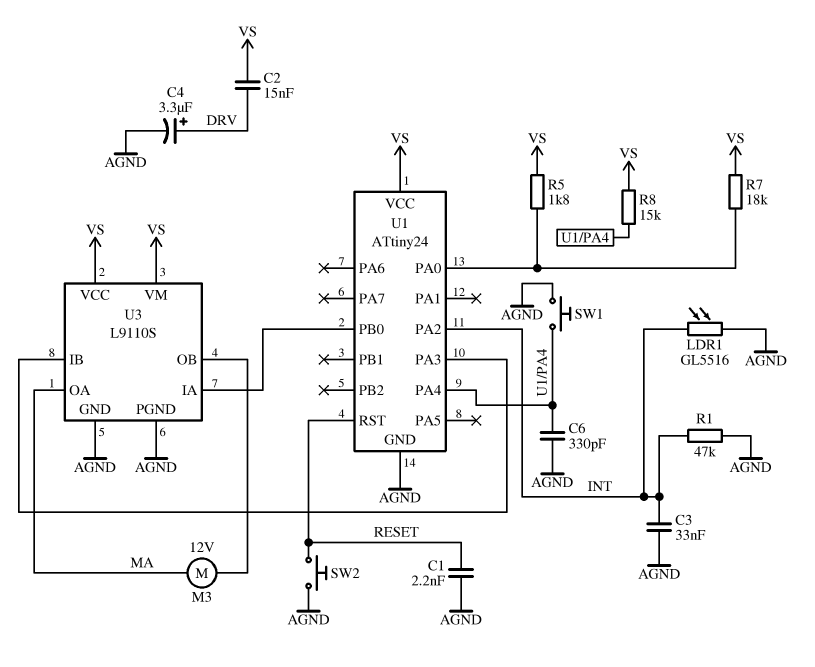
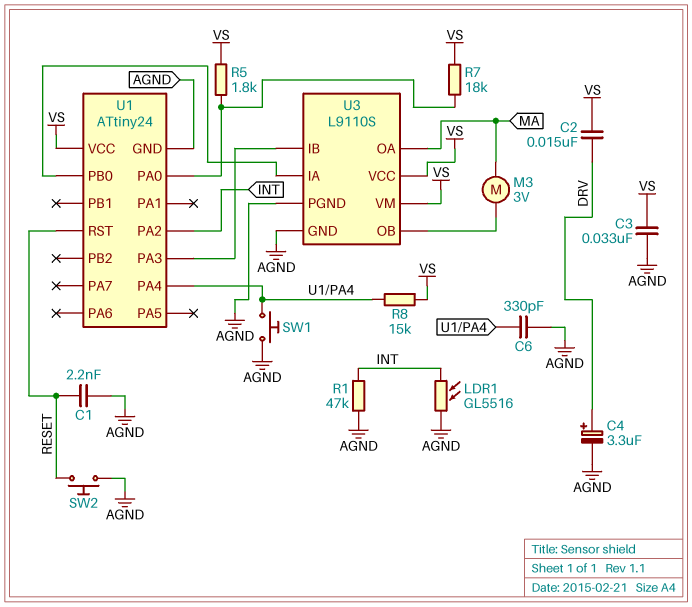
C3: 33nF (AGND, INT) -> 33nF (AGND, VS)
M3: motor 12V (MA, U3/OB) -> motor 3V (MA, U3/OB)

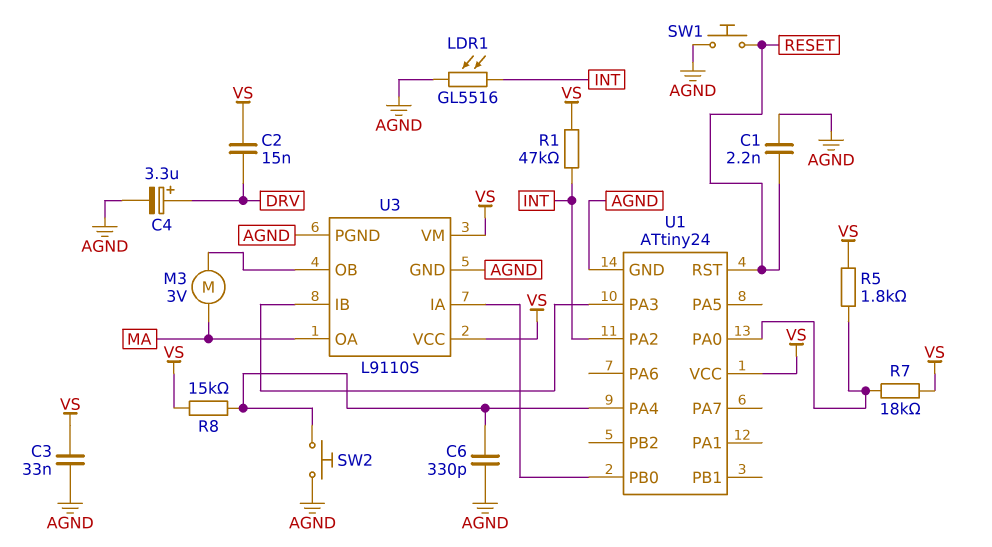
R1: 47k (AGND, INT) -> 47k (INT, VS)
SW1: button (AGND, U1/PA4) -> button (AGND, RESET)
SW2: button (AGND, RESET) -> button (AGND, U1/PA4)

